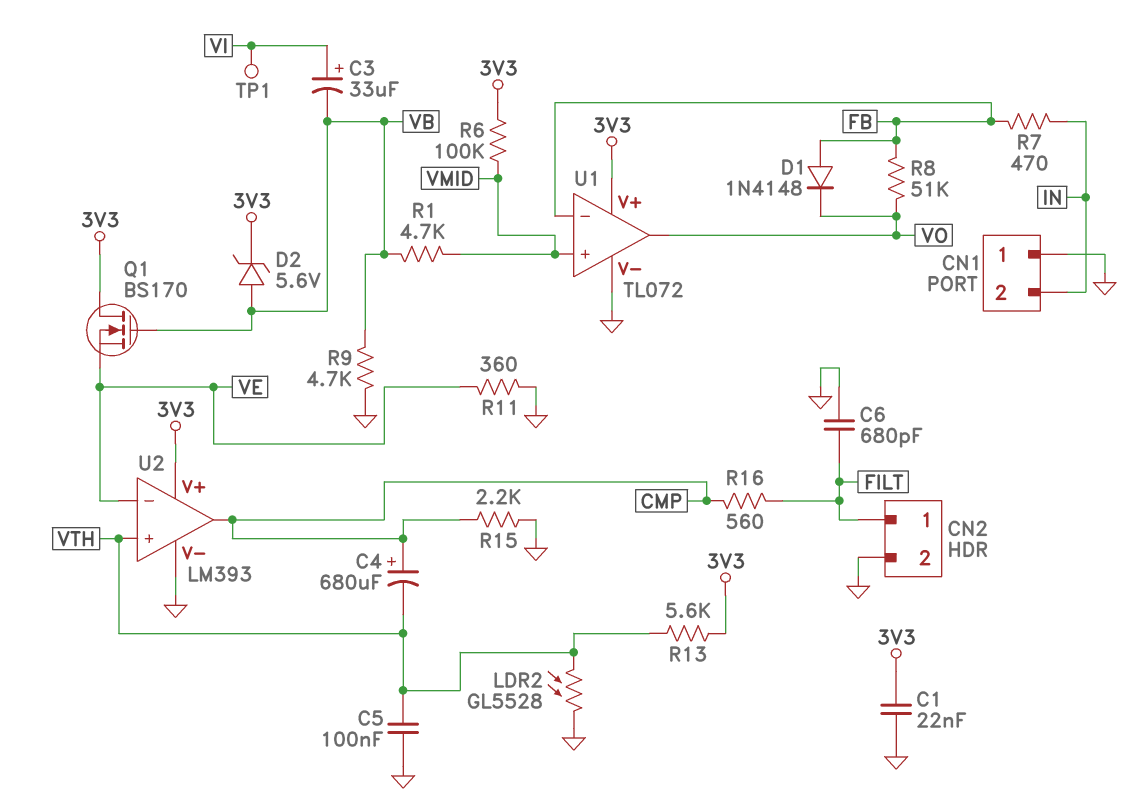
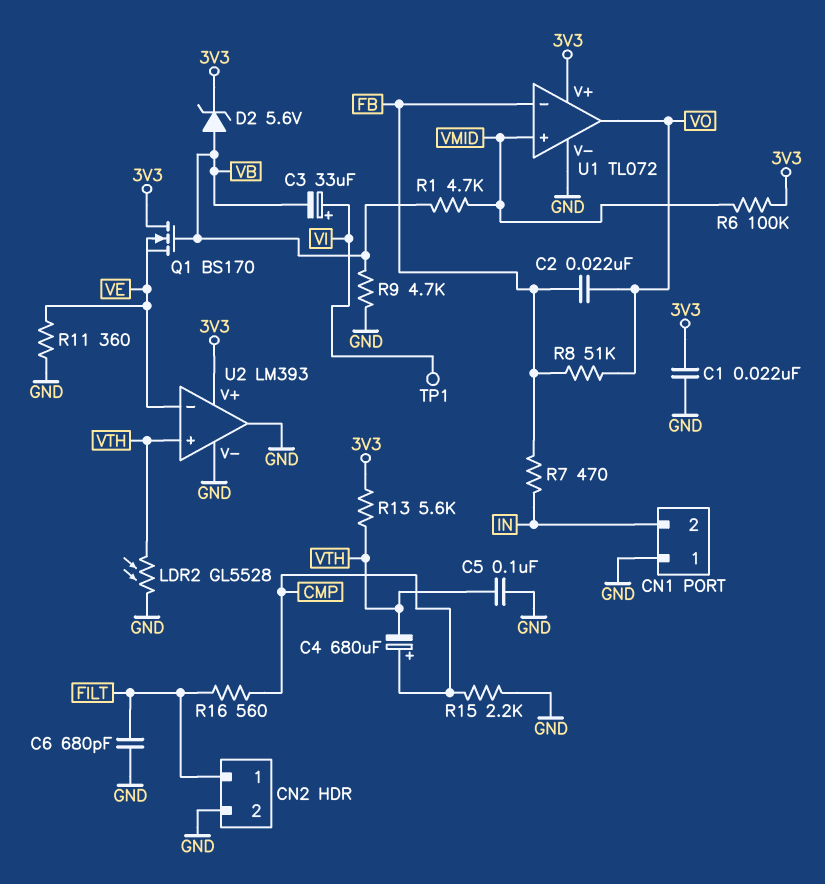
C2: none -> 22nF (FB, VO)
D1: diode 1N4148 (A FB, K VO) -> none
U2 pin out: CMP -> GND

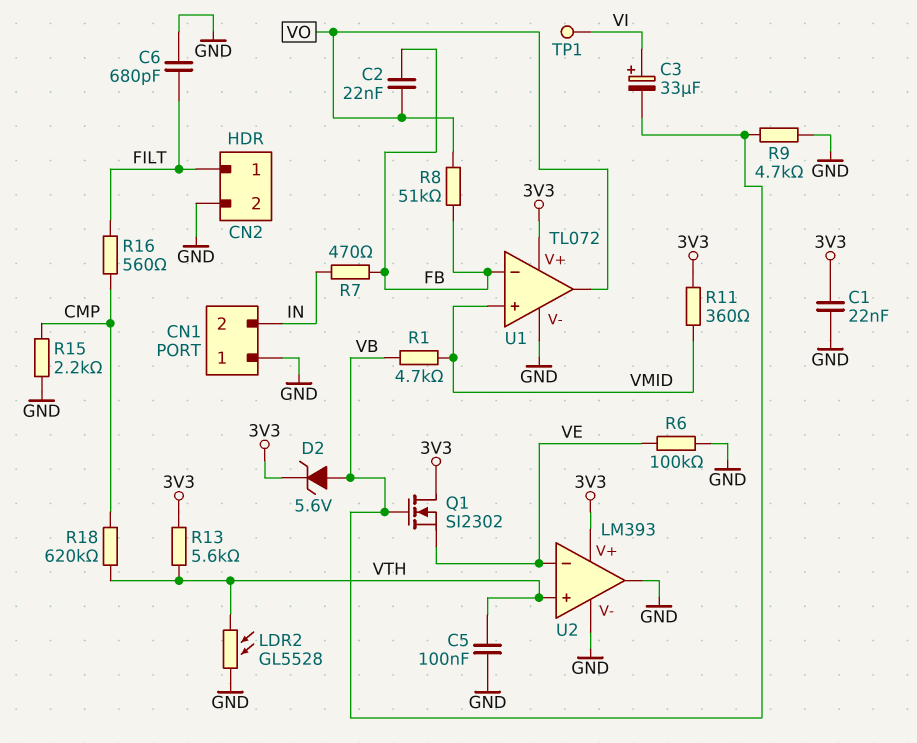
C4: 680uF (plus CMP, minus VTH) -> none
Q1: NMOS BS170 (G VB, D 3V3, S VE) -> NMOS SI2302 (G VB, D 3V3, S VE)
R6: 100k (3V3, VMID) -> 100k (GND, VE)
R11: 360 (GND, VE) -> 360 (3V3, VMID)
R18: none -> 620k (CMP, VTH)

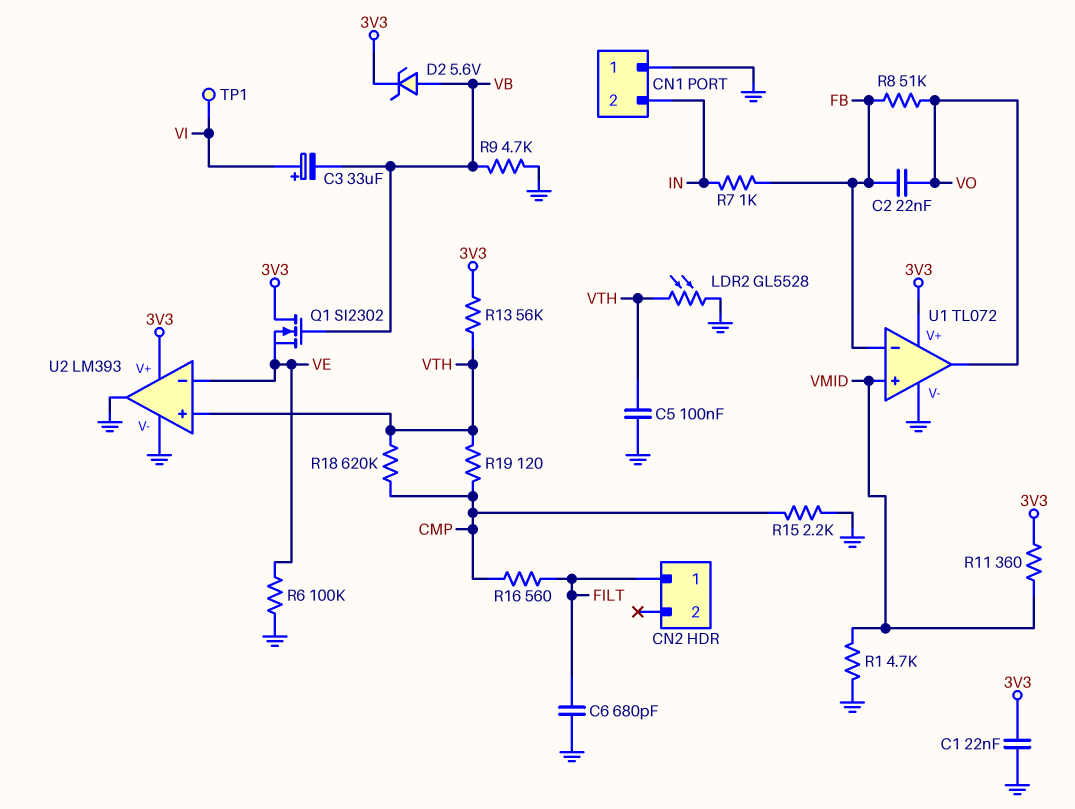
CN2 pin 2: GND -> none
R1: 4.7k (VB, VMID) -> 4.7k (GND, VMID)
R7: 470 (FB, IN) -> 1k (FB, IN)
R13: 5.6k (3V3, VTH) -> 56k (3V3, VTH)
R19: none -> 120 (CMP, VTH)

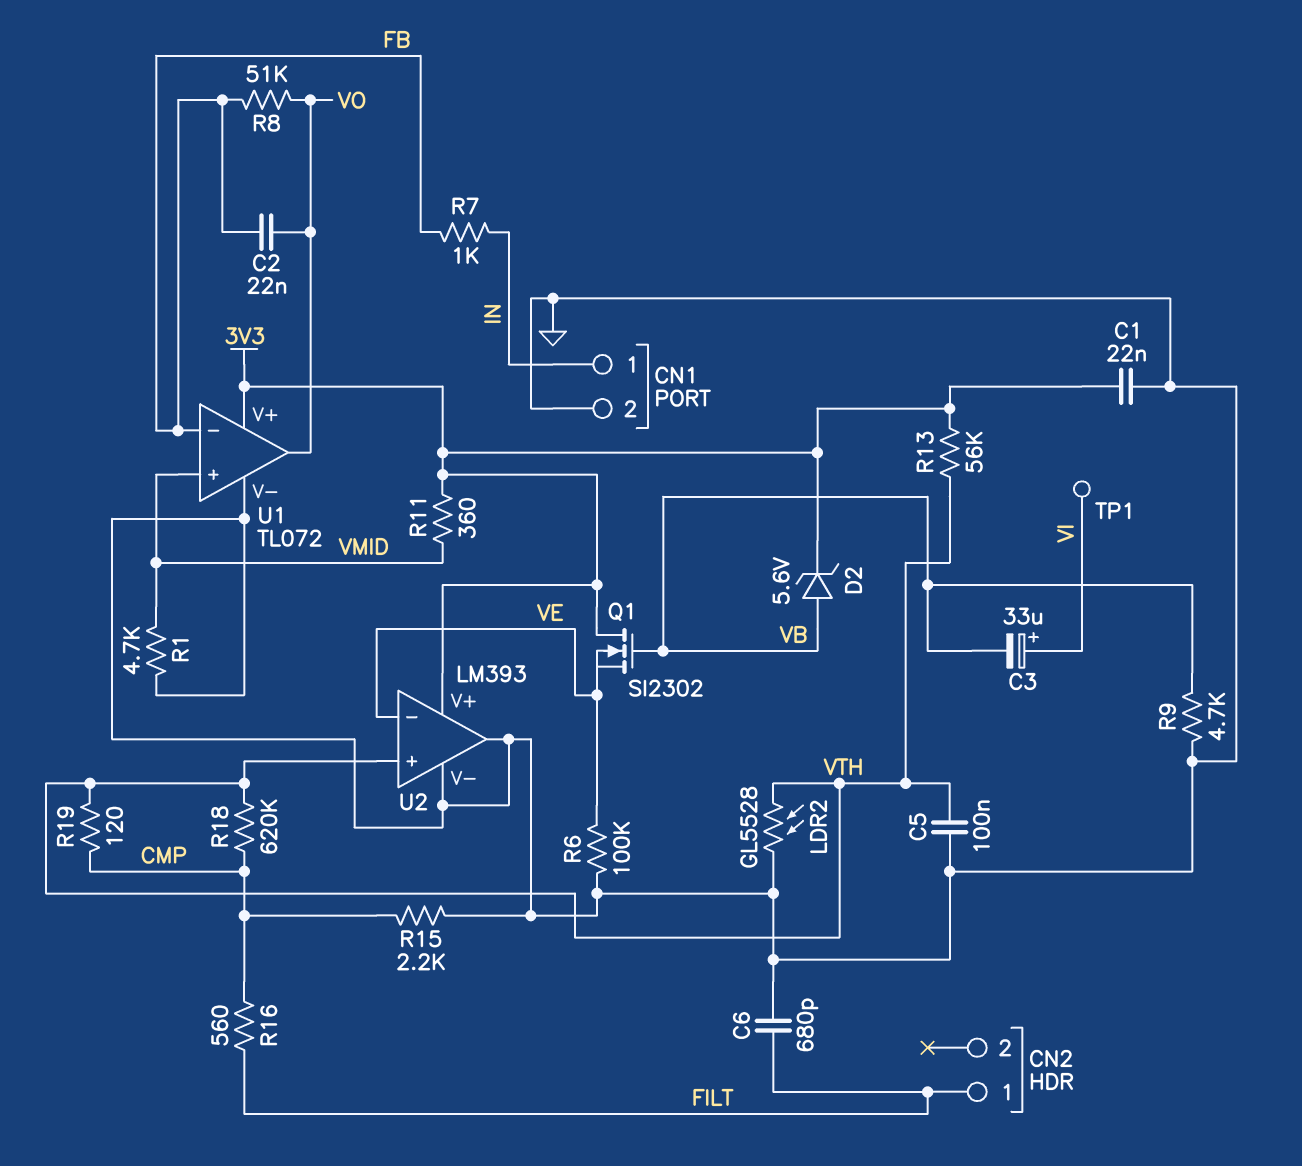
CN1 pin 1: GND -> IN
CN1 pin 2: IN -> GND

